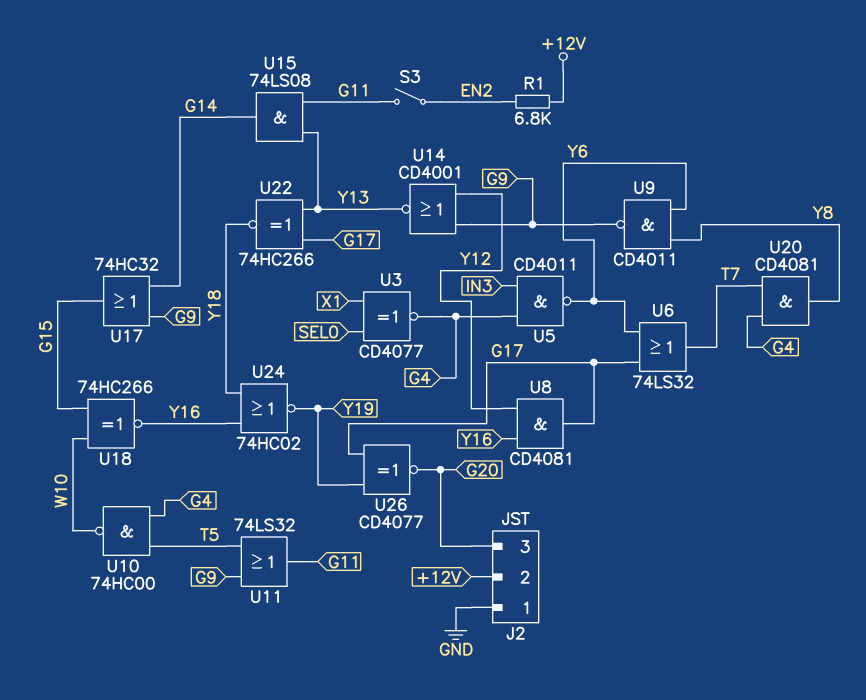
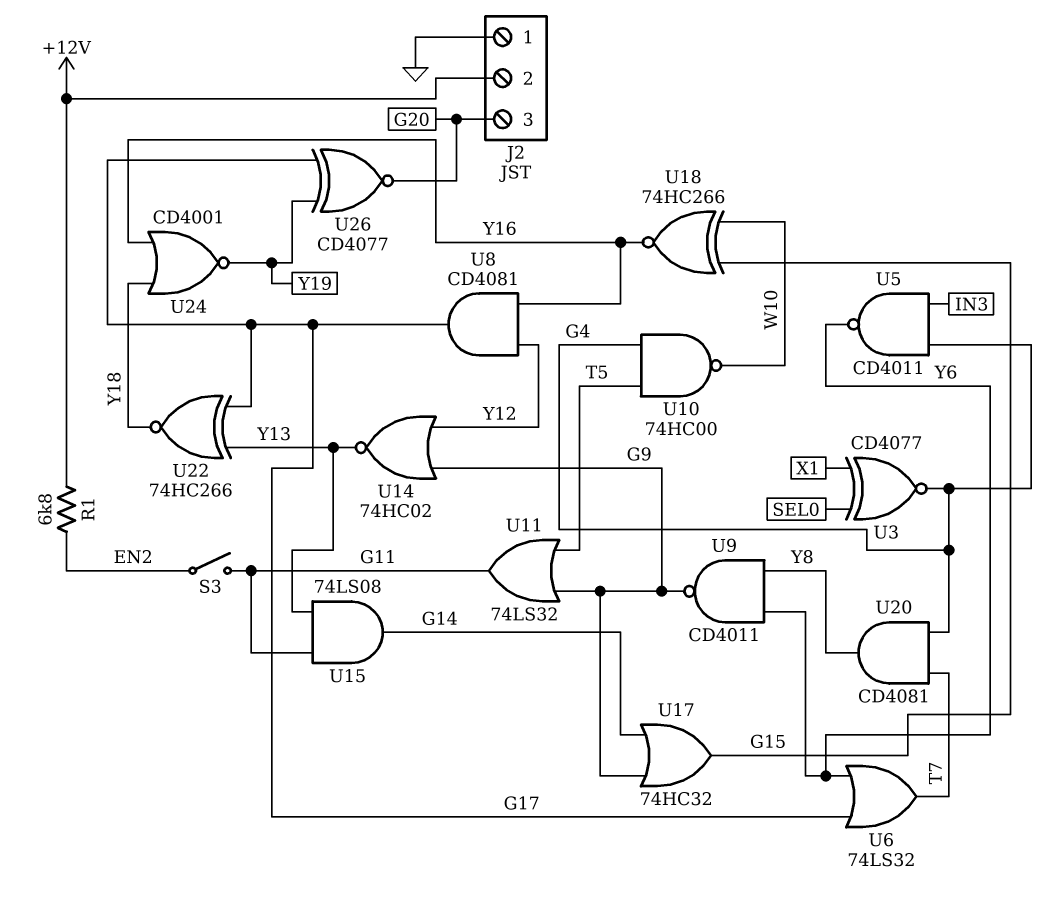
U14: NOR CD4001 (in G9, in Y12, out Y13) -> NOR 74HC02 (in G9, in Y12, out Y13)
U24: NOR 74HC02 (in Y16, in Y18, out Y19) -> NOR CD4001 (in Y16, in Y18, out Y19)

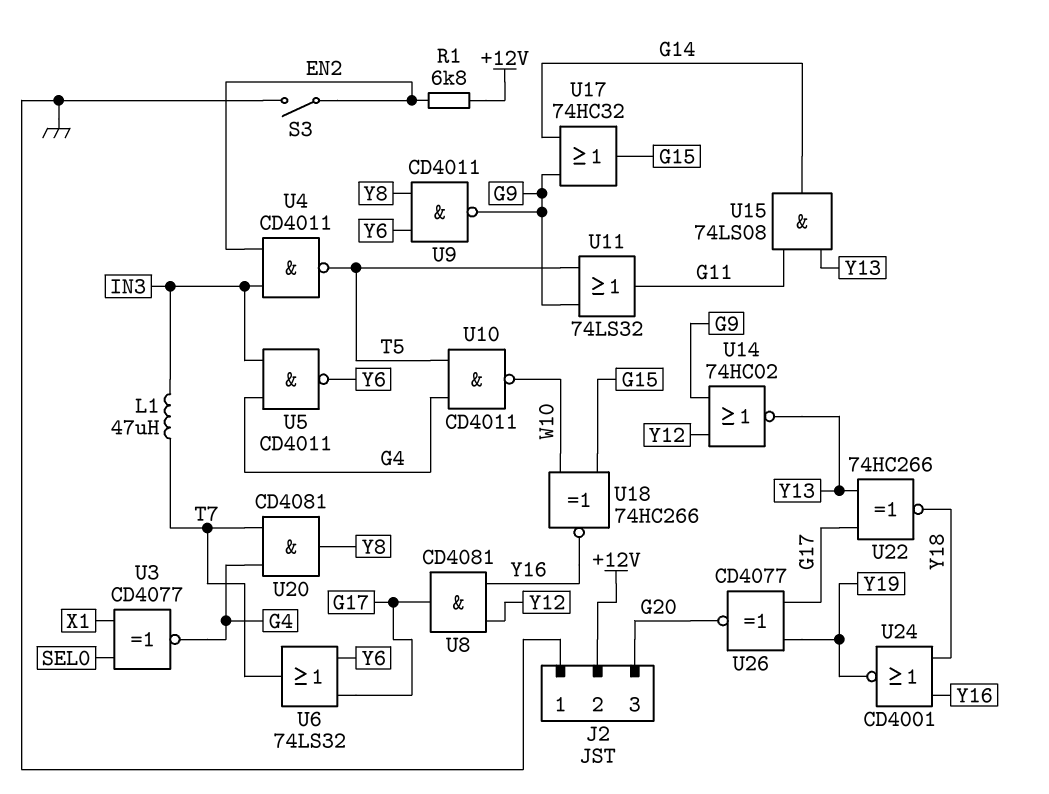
L1: none -> 47uH (IN3, T7)
S3: switch (EN2, G11) -> switch (EN2, GND)
U4: none -> NAND CD4011 (in EN2, in IN3, out T5)
U10: NAND 74HC00 (in G4, in T5, out W10) -> NAND CD4011 (in G4, in T5, out W10)

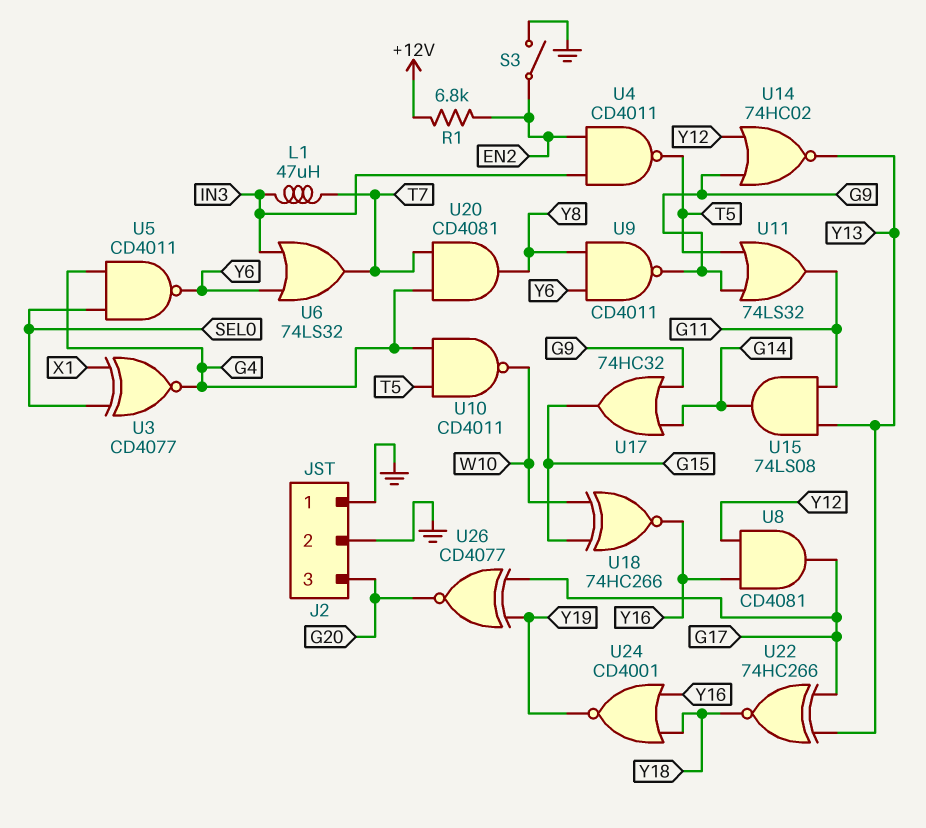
J2 pin 2: +12V -> GND
U5: NAND CD4011 (in G4, in IN3, out Y6) -> NAND CD4011 (in G4, in SEL0, out Y6)
U6: OR 74LS32 (in G17, in Y6, out T7) -> OR 74LS32 (in IN3, in Y6, out T7)

